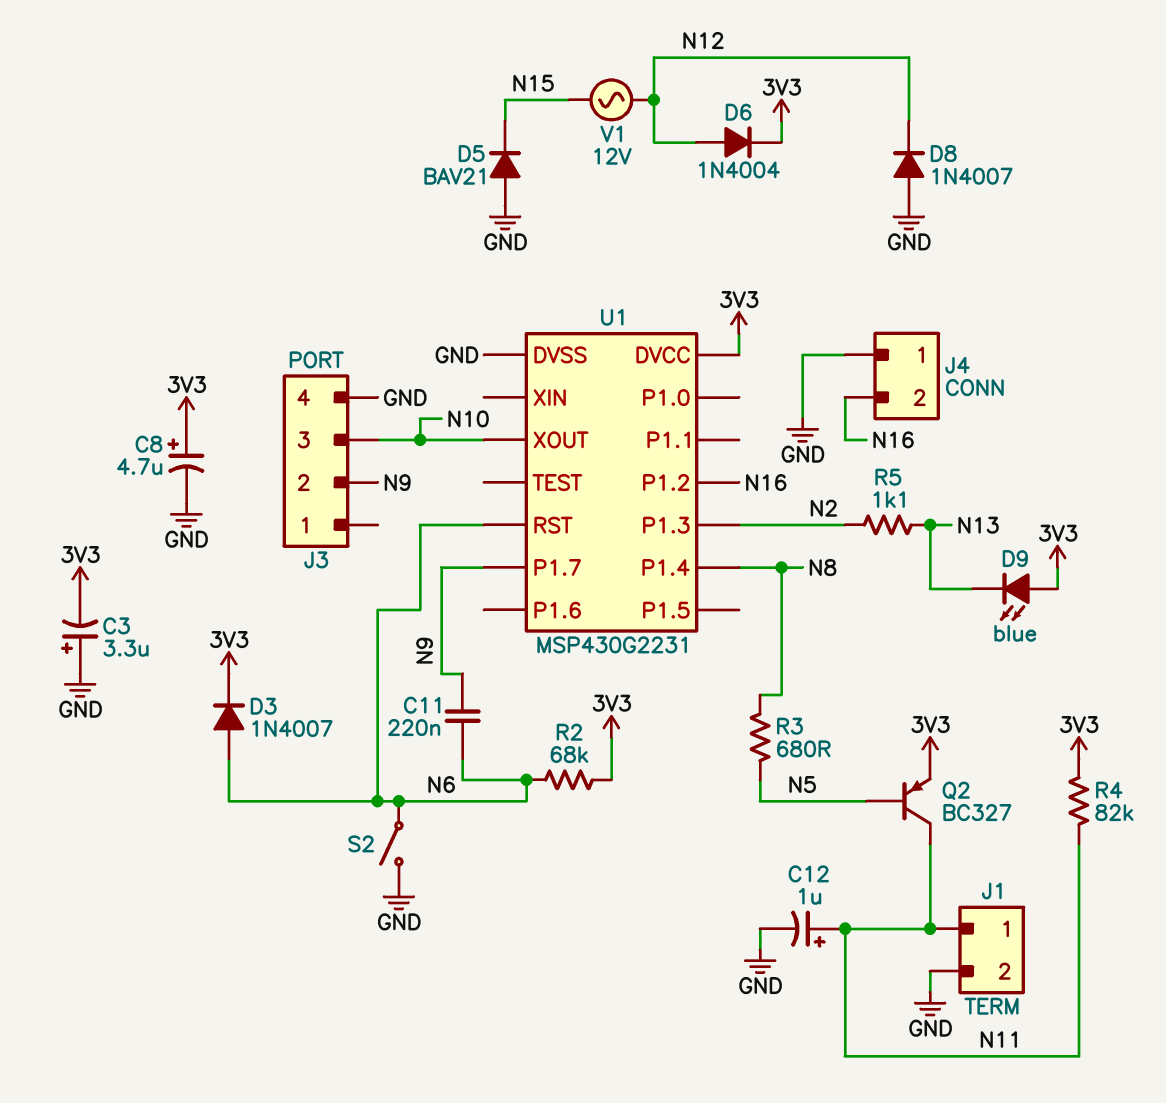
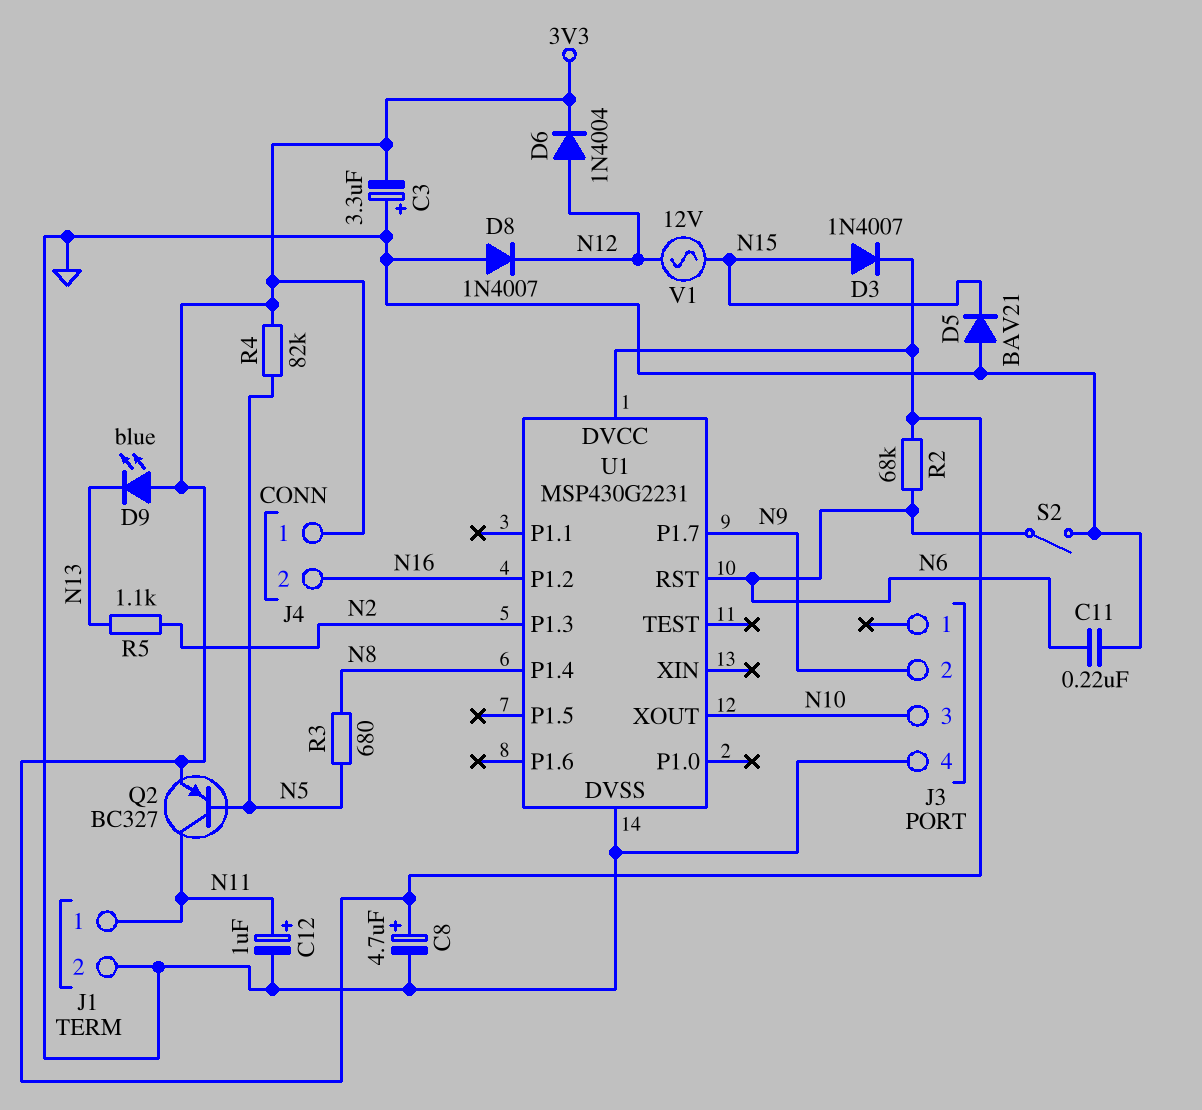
C11: 220nF (N6, N9) -> 220nF (GND, N6)
D3: diode 1N4007 (A N6, K 3V3) -> diode 1N4007 (A N15, K 3V3)
J4 pin 1: GND -> 3V3
R4: 82k (3V3, N11) -> 82k (3V3, N5)

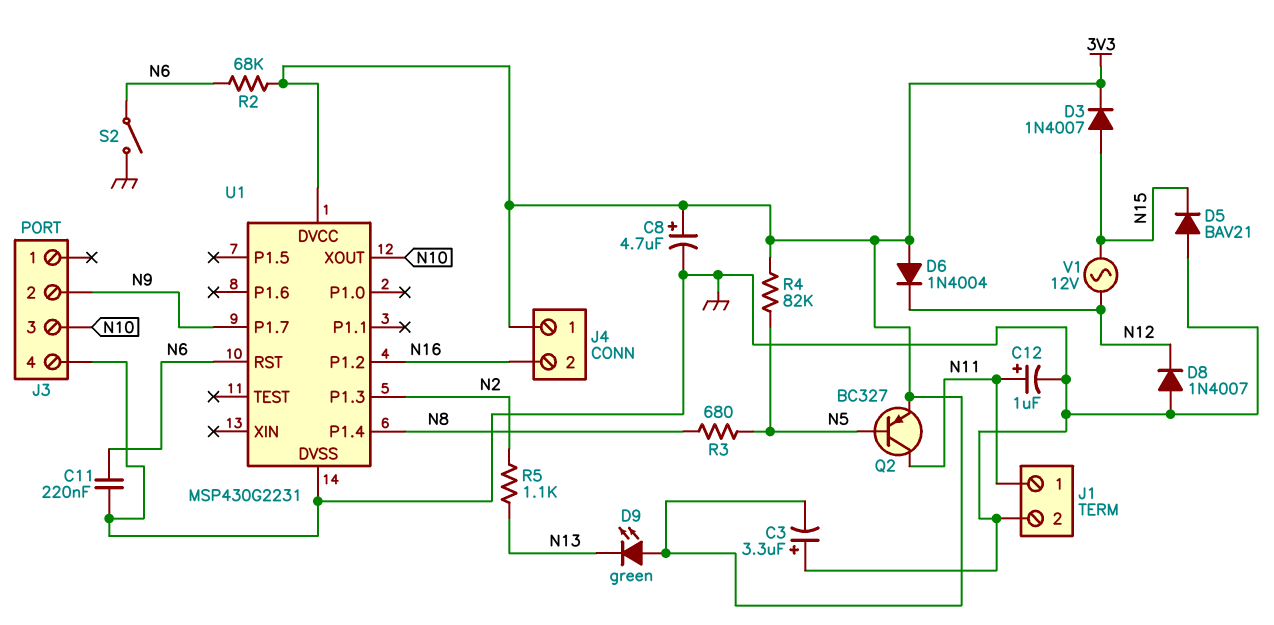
D6: diode 1N4004 (A N12, K 3V3) -> diode 1N4004 (A 3V3, K N12)
D9: LED blue (A 3V3, K N13) -> LED green (A 3V3, K N13)

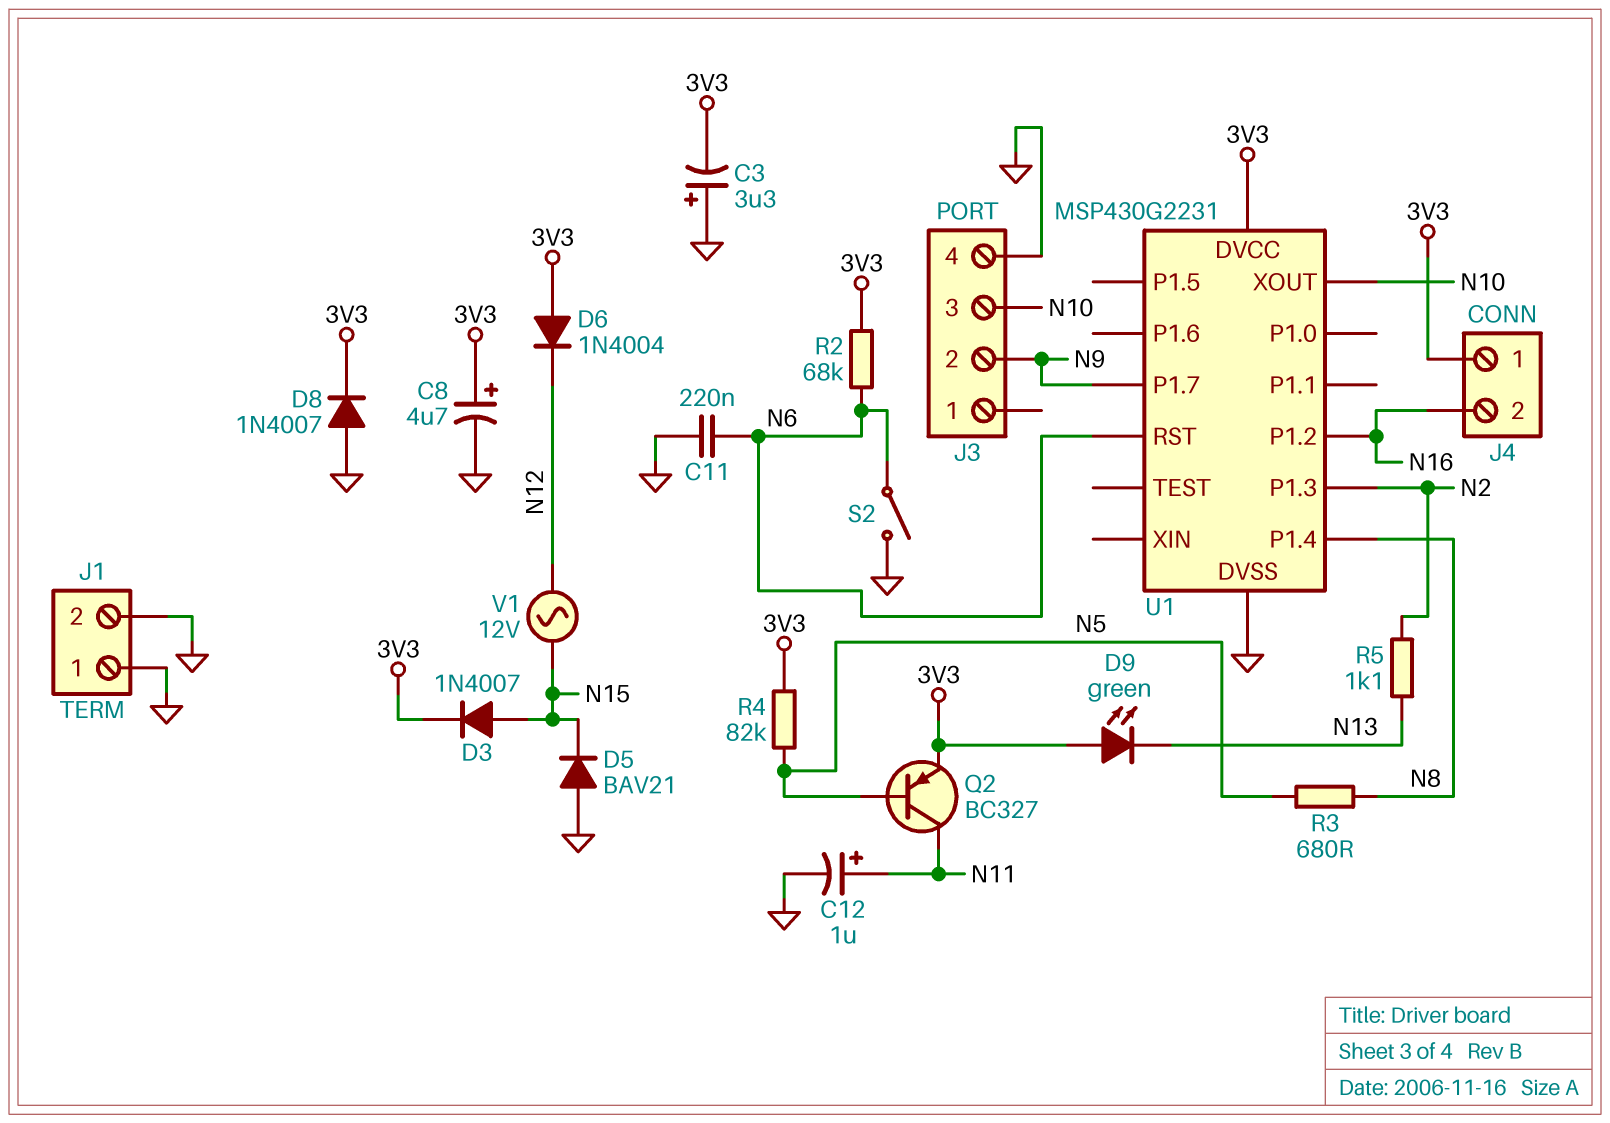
D8: diode 1N4007 (A GND, K N12) -> diode 1N4007 (A GND, K 3V3)
J1 pin 1: N11 -> GND

